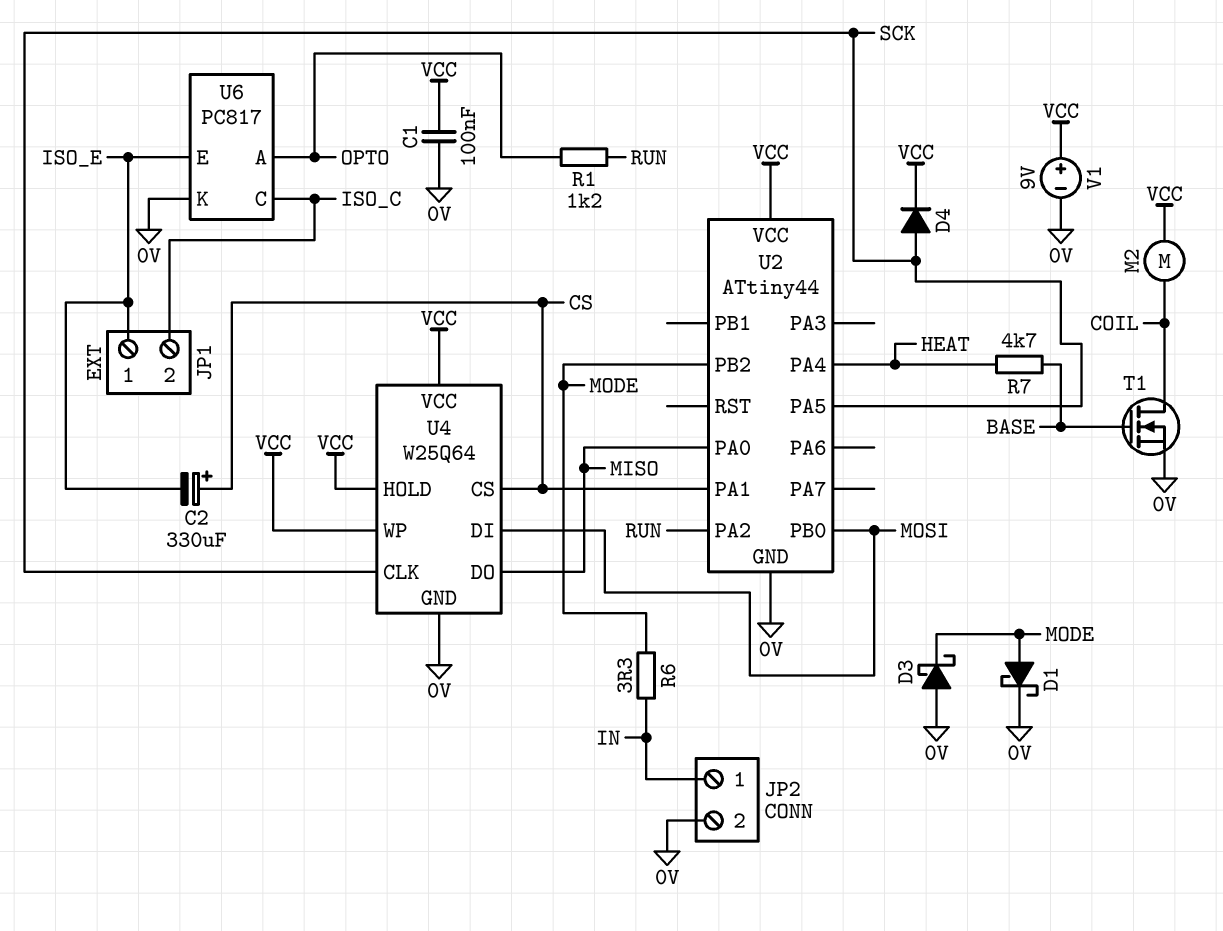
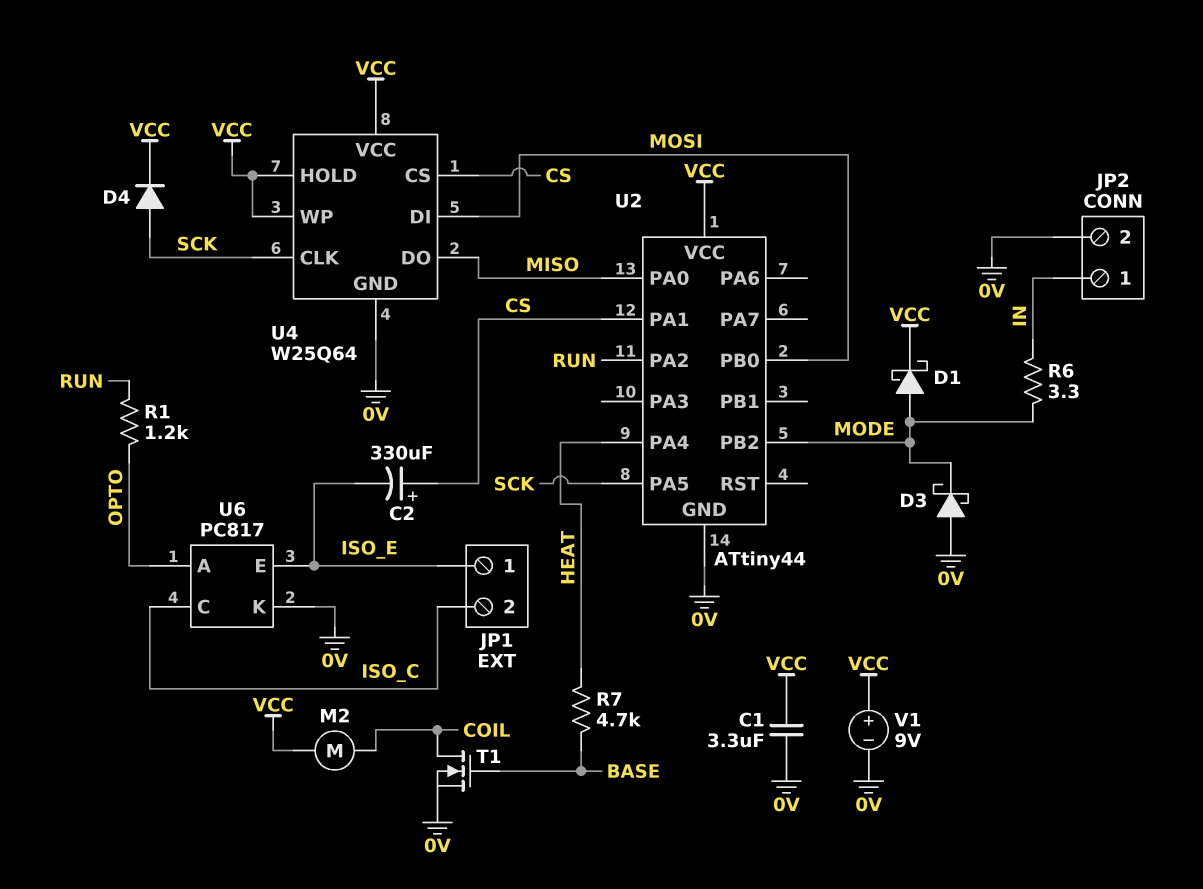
C1: 100nF (0V, VCC) -> 3.3uF (0V, VCC)
D1: schottky (A MODE, K 0V) -> schottky (A MODE, K VCC)

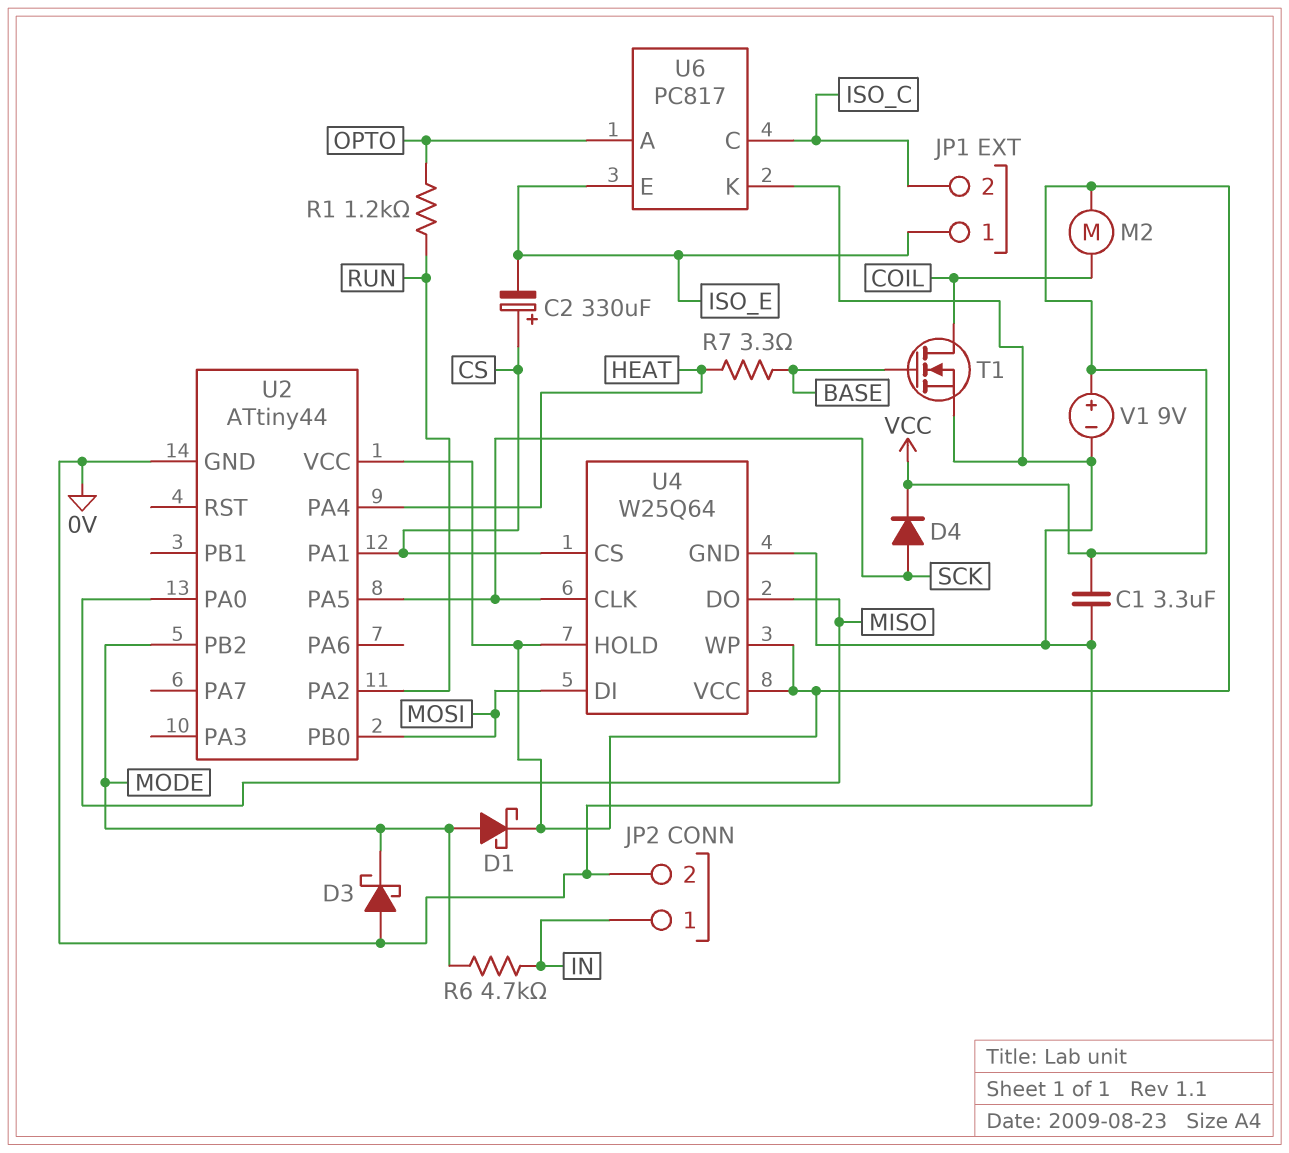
R6: 3.3 (IN, MODE) -> 4.7k (IN, MODE)
R7: 4.7k (BASE, HEAT) -> 3.3 (BASE, HEAT)

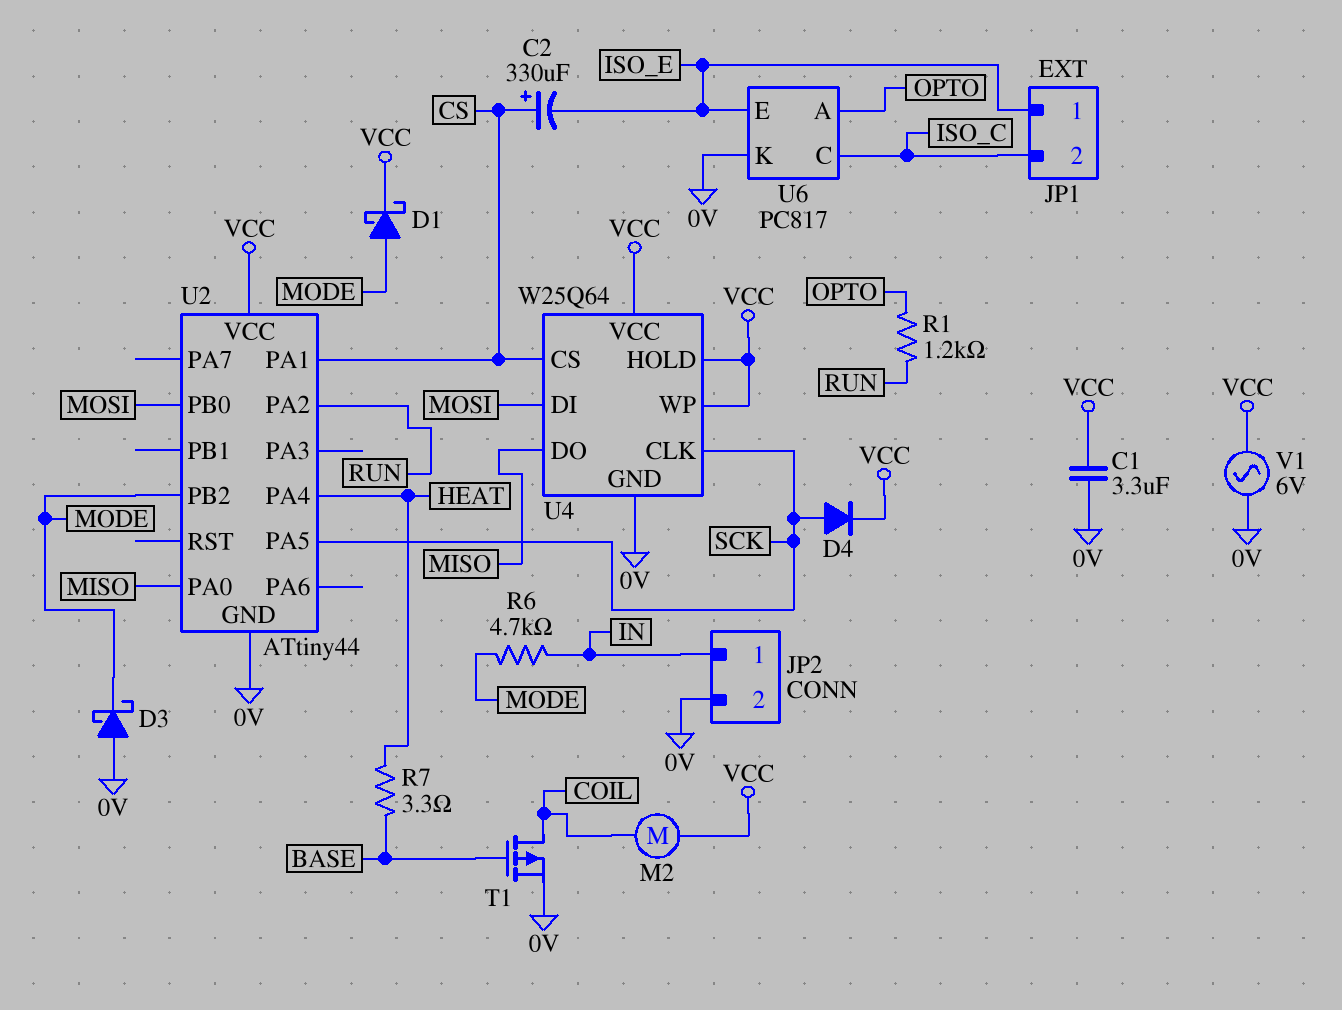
T1: NMOS (G BASE, D COIL, S 0V) -> PMOS (G BASE, D COIL, S 0V)
V1: 9V (plus VCC, minus 0V) -> AC 6V (0V, VCC)

